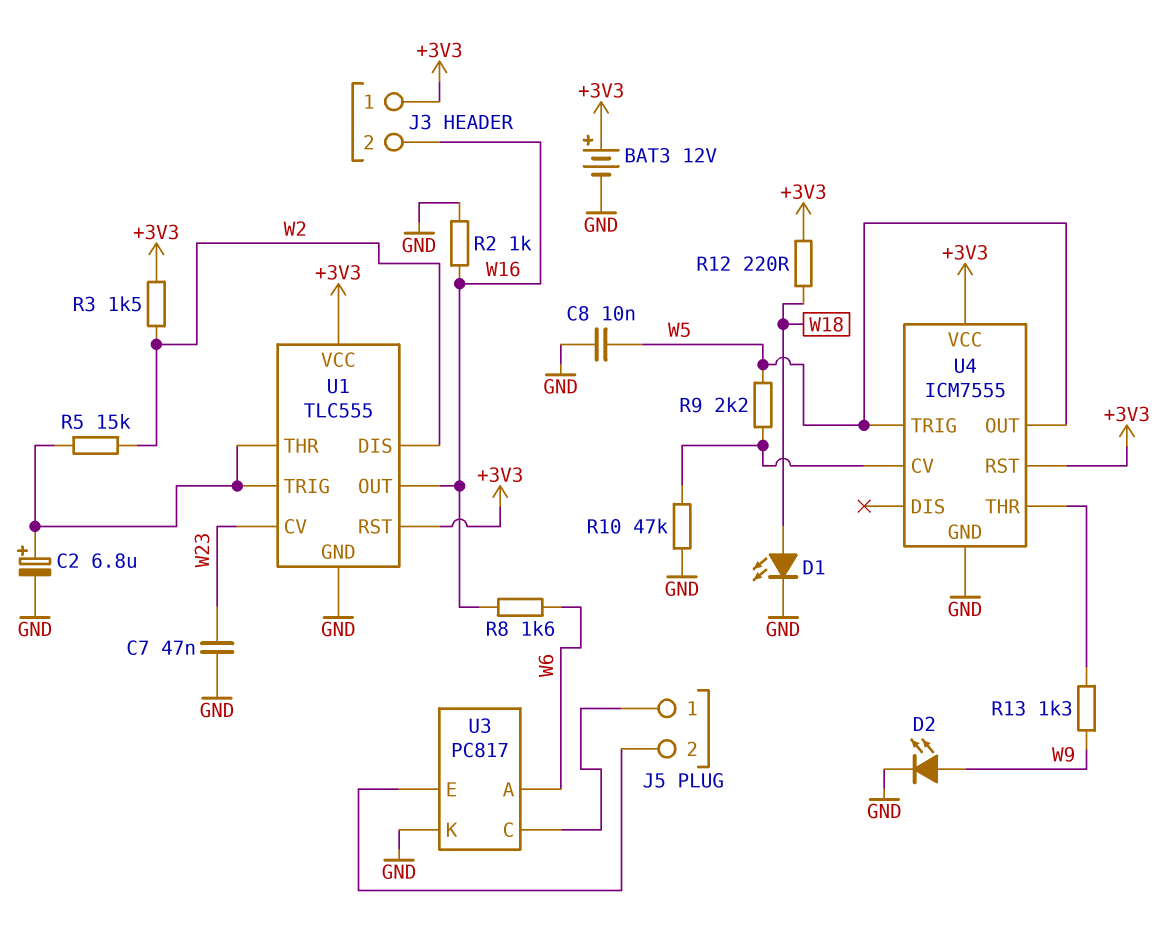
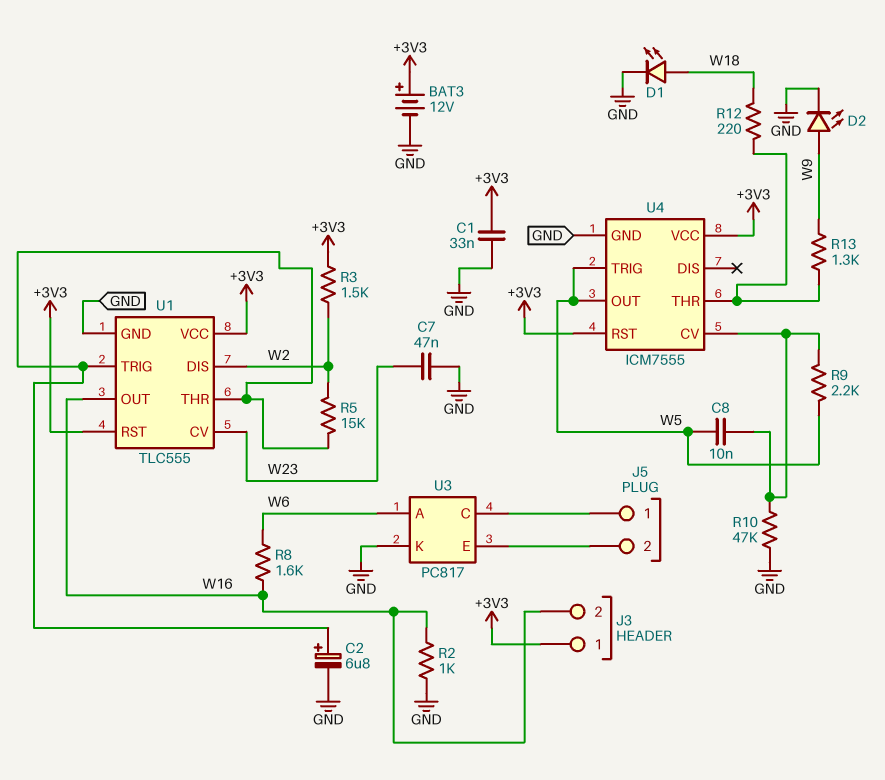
C1: none -> 33nF (+3V3, GND)
C8: 10nF (GND, W5) -> 10nF (U4/CV, W5)
R12: 220 (+3V3, W18) -> 220 (U4/THR, W18)

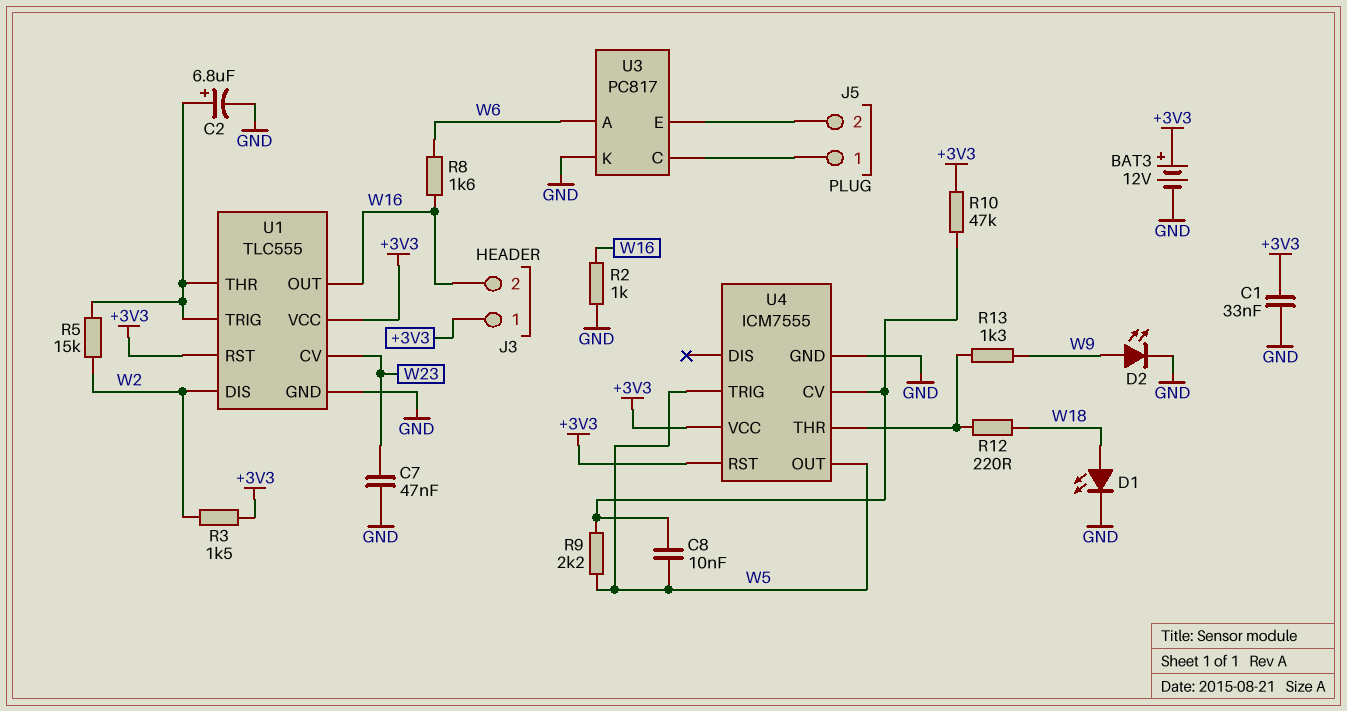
R10: 47k (GND, U4/CV) -> 47k (+3V3, U4/CV)

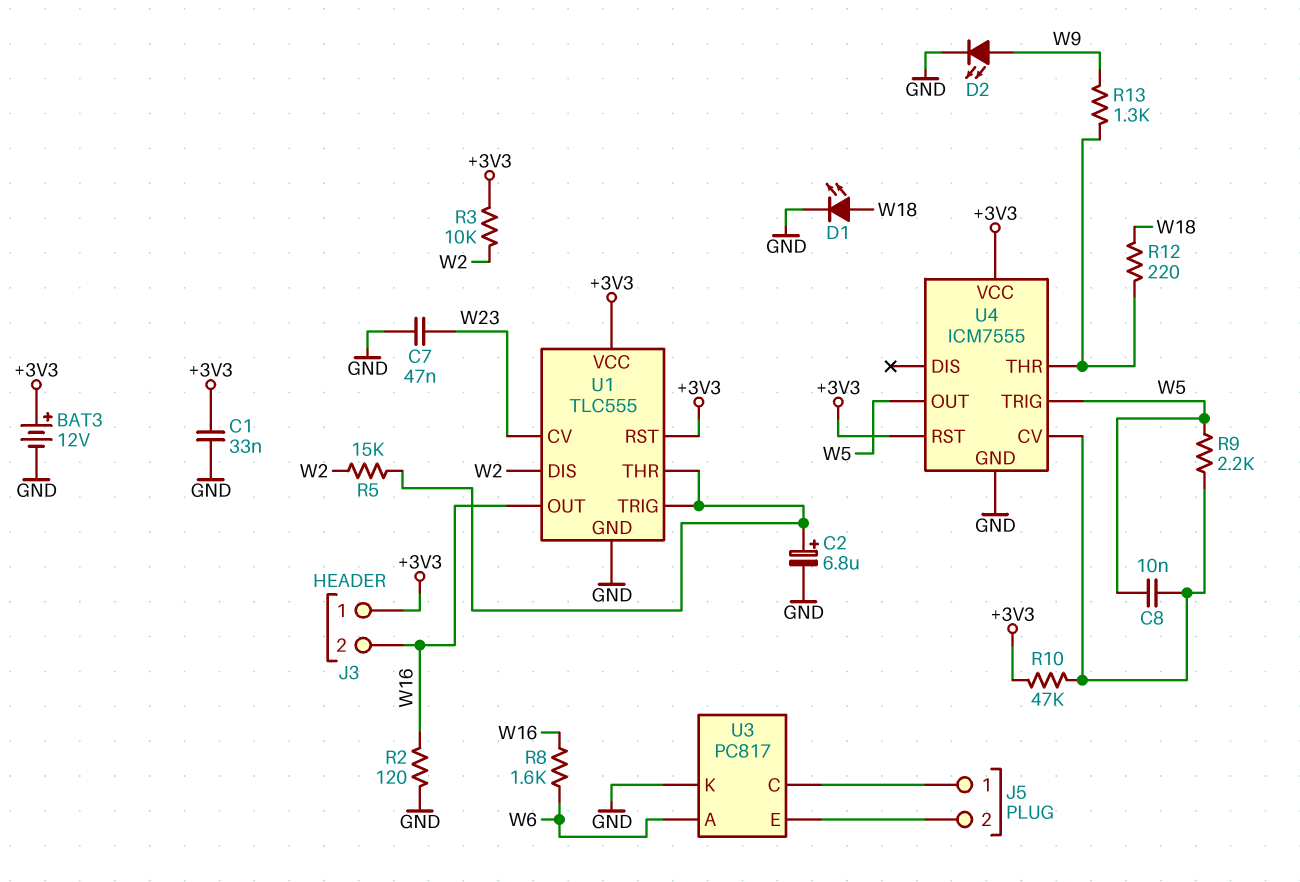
R2: 1k (GND, W16) -> 120 (GND, W16)
R3: 1.5k (+3V3, W2) -> 10k (+3V3, W2)

